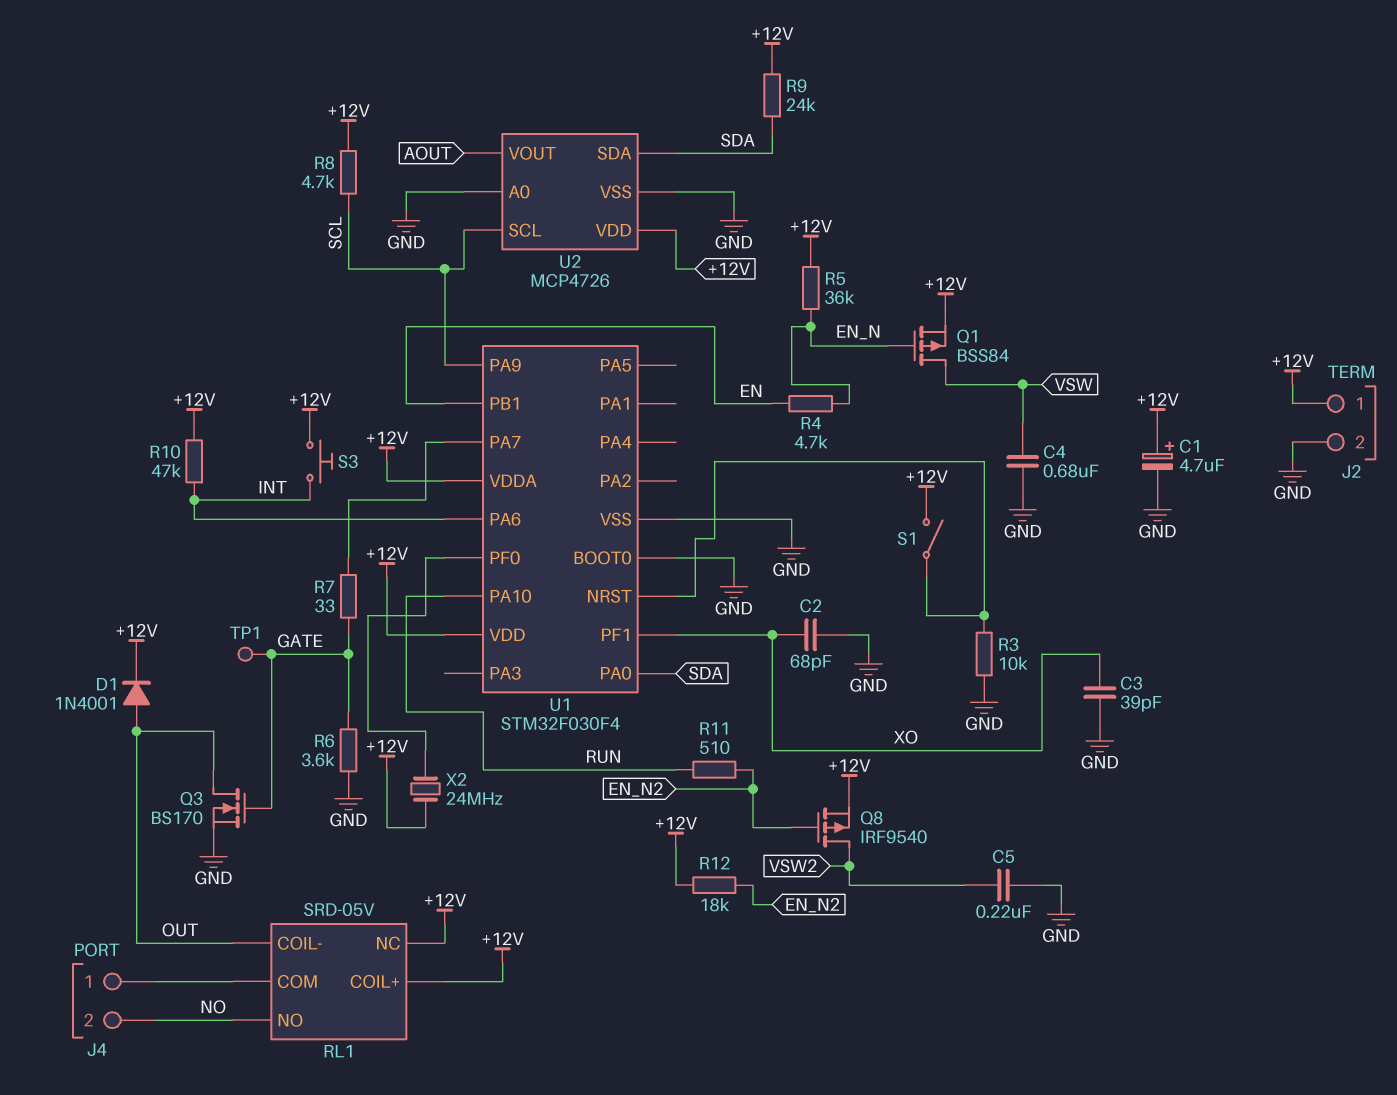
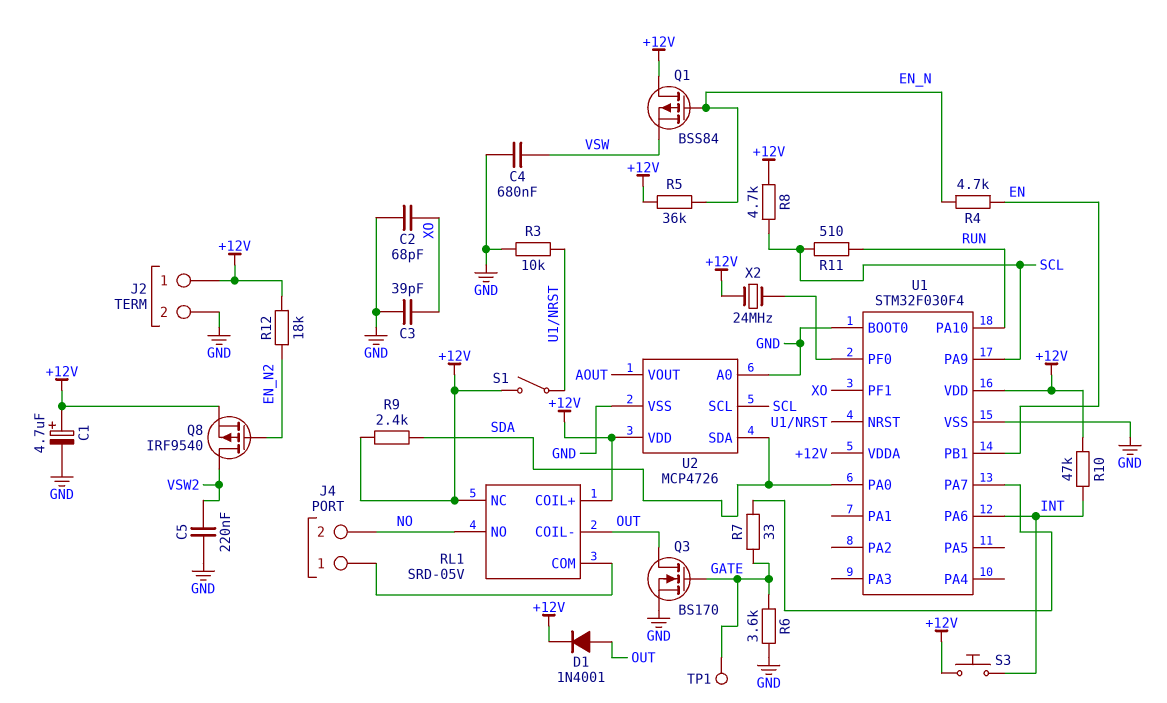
Q1: PMOS BSS84 (G EN_N, D VSW, S +12V) -> PMOS BSS84 (G EN_N, D +12V, S VSW)
R9: 24k (+12V, SDA) -> 2.4k (+12V, SDA)
R11: 510 (EN_N2, RUN) -> 510 (RUN, SCL)

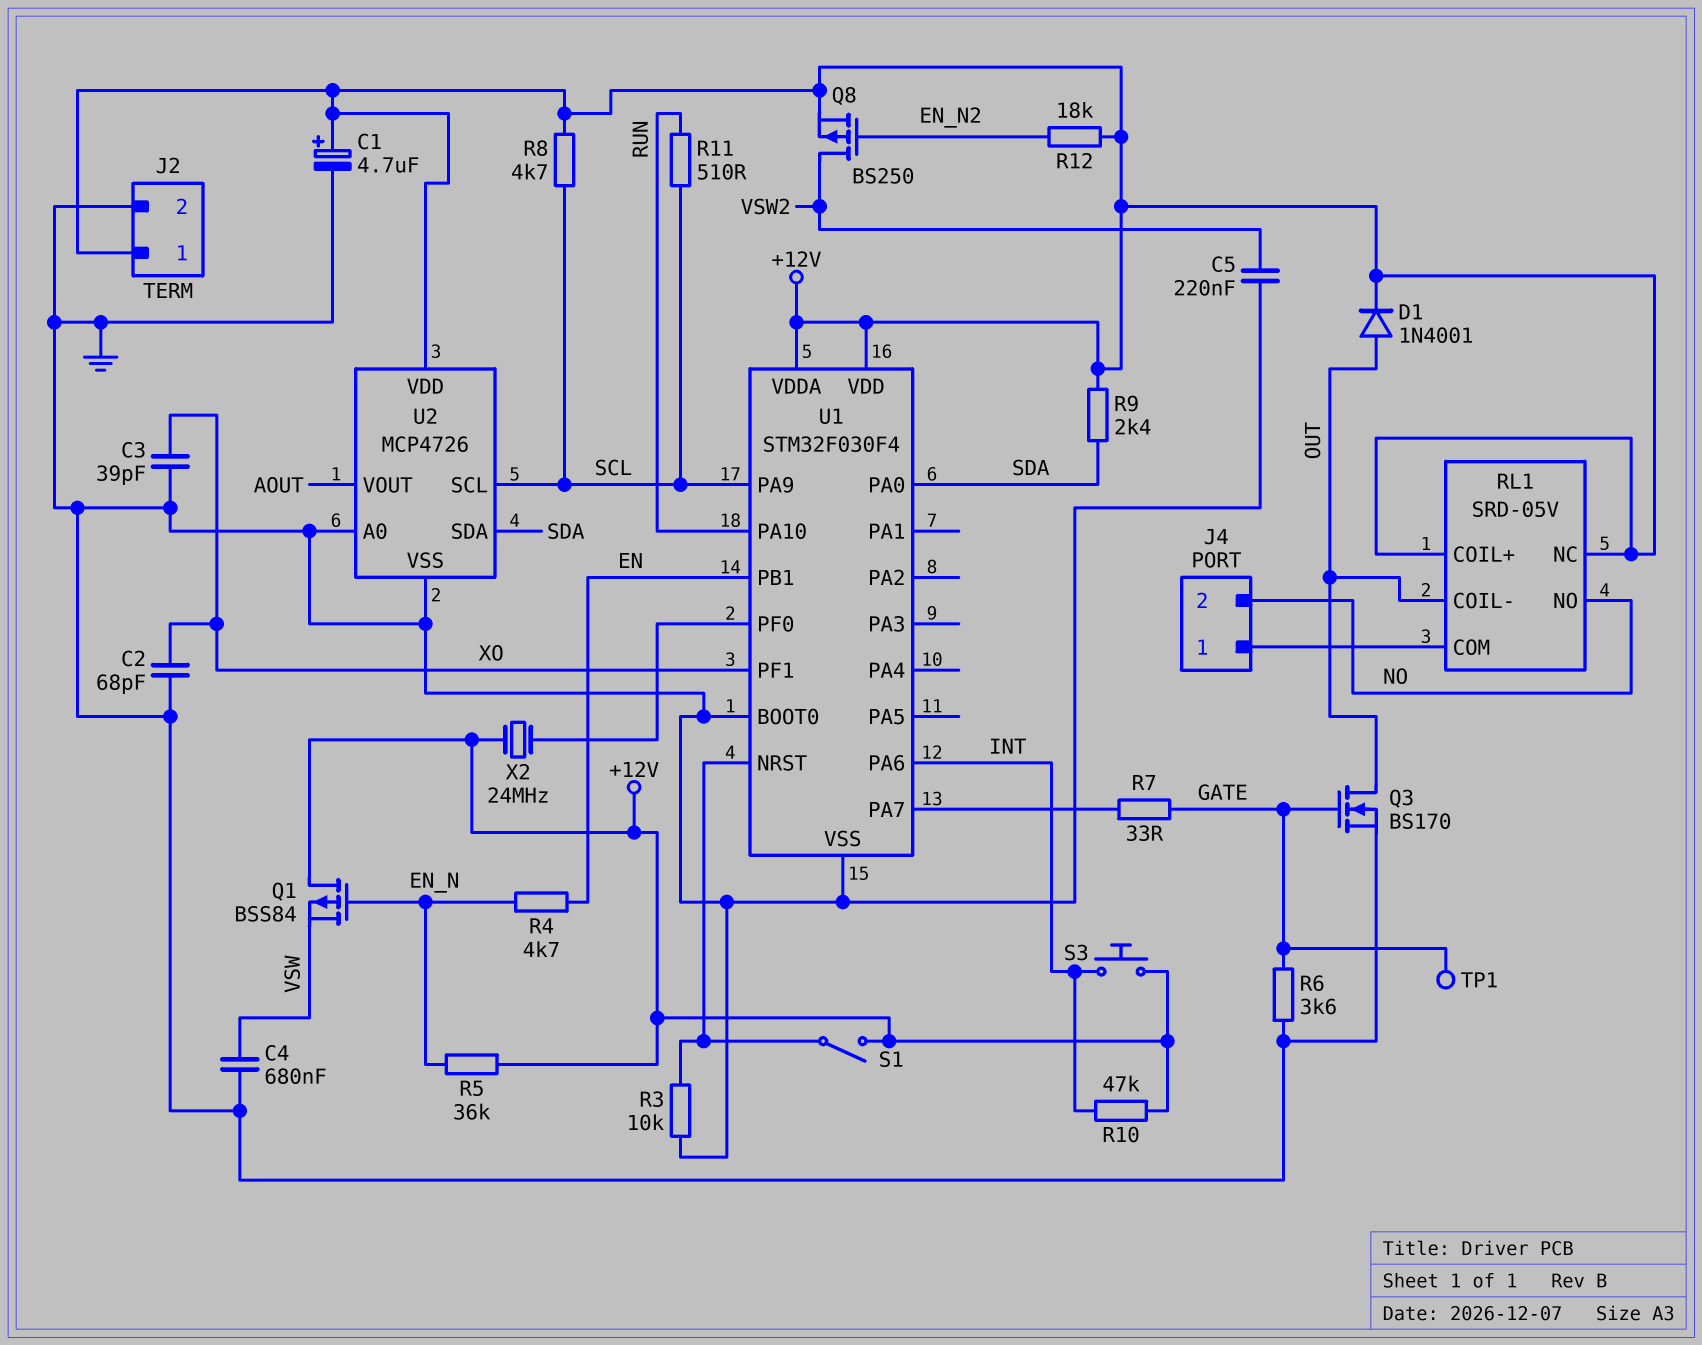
Q8: PMOS IRF9540 (G EN_N2, D VSW2, S +12V) -> PMOS BS250 (G EN_N2, D VSW2, S +12V)

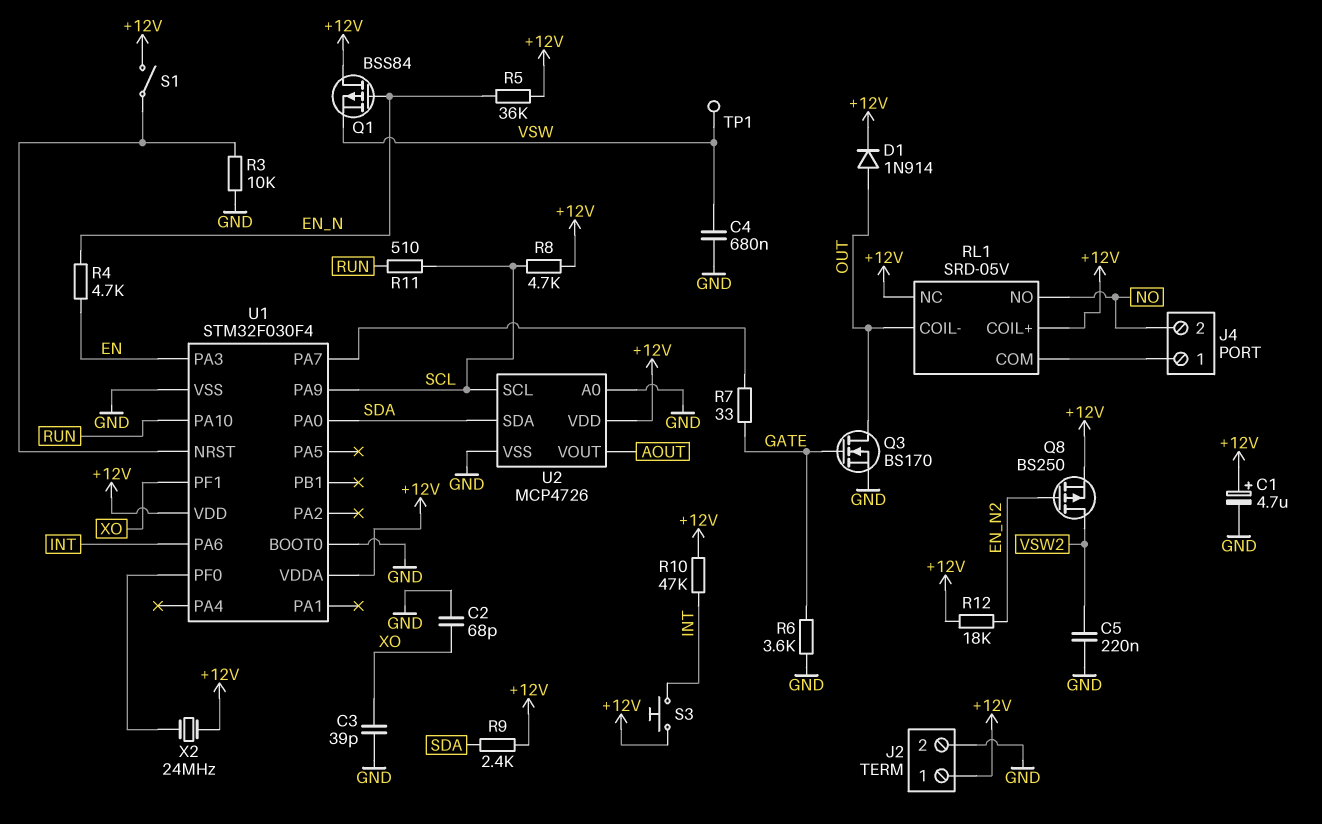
D1: diode 1N4001 (A OUT, K +12V) -> diode 1N914 (A OUT, K +12V)
TP1: test point (GATE) -> test point (VSW)
U1 pin PA3: none -> EN
U1 pin PB1: EN -> none

